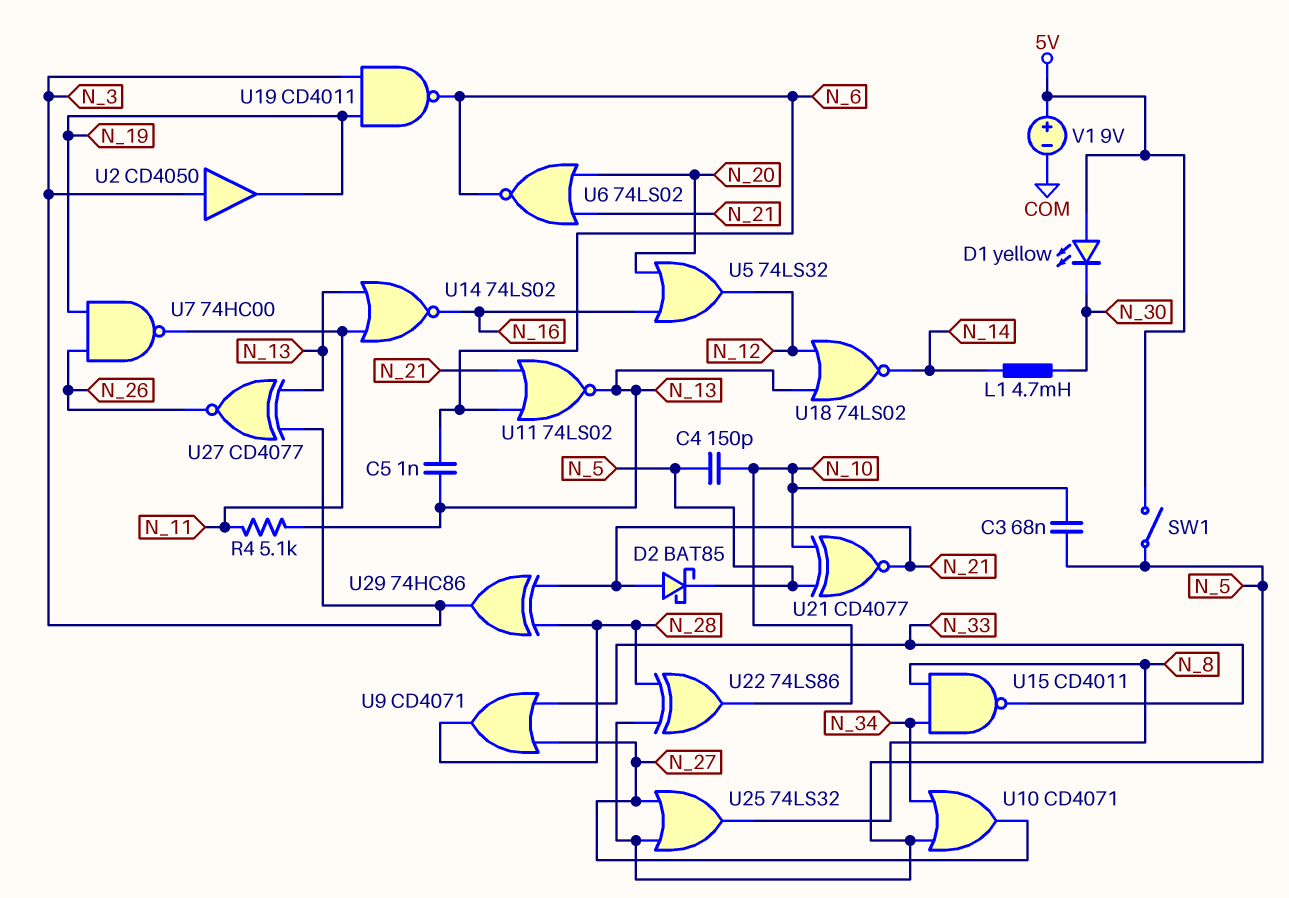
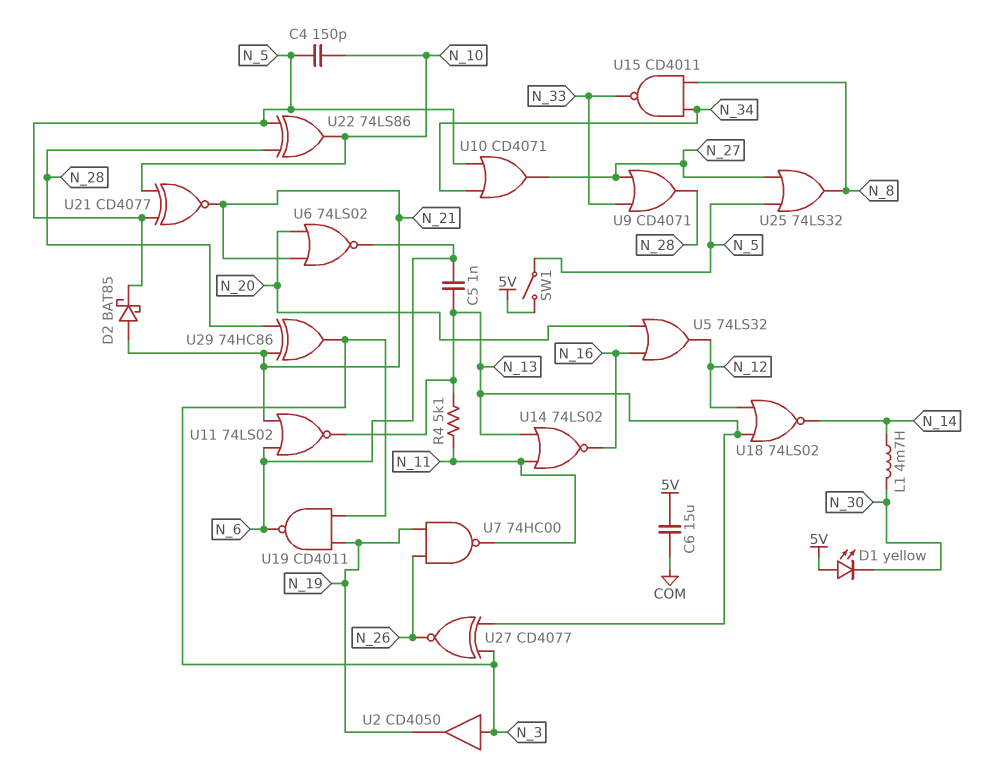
C3: 68nF (N_5, N_10) -> none
C6: none -> 15uF (5V, COM)
V1: 9V (plus 5V, minus COM) -> none

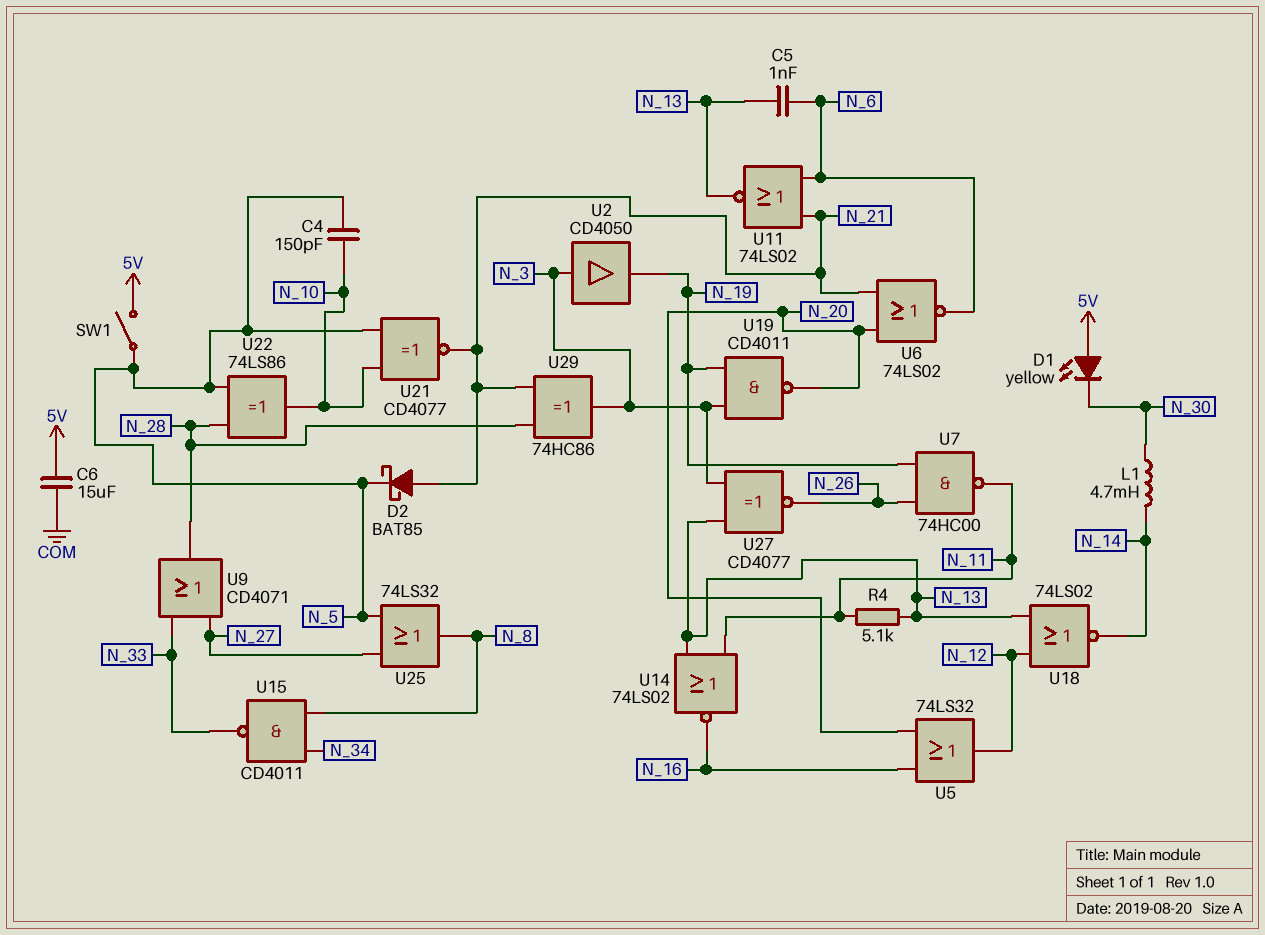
U10: OR CD4071 (in N_5, in N_34, out N_27) -> none
U19: NAND CD4011 (in N_3, in N_19, out N_6) -> NAND CD4011 (in N_3, in N_19, out N_20)

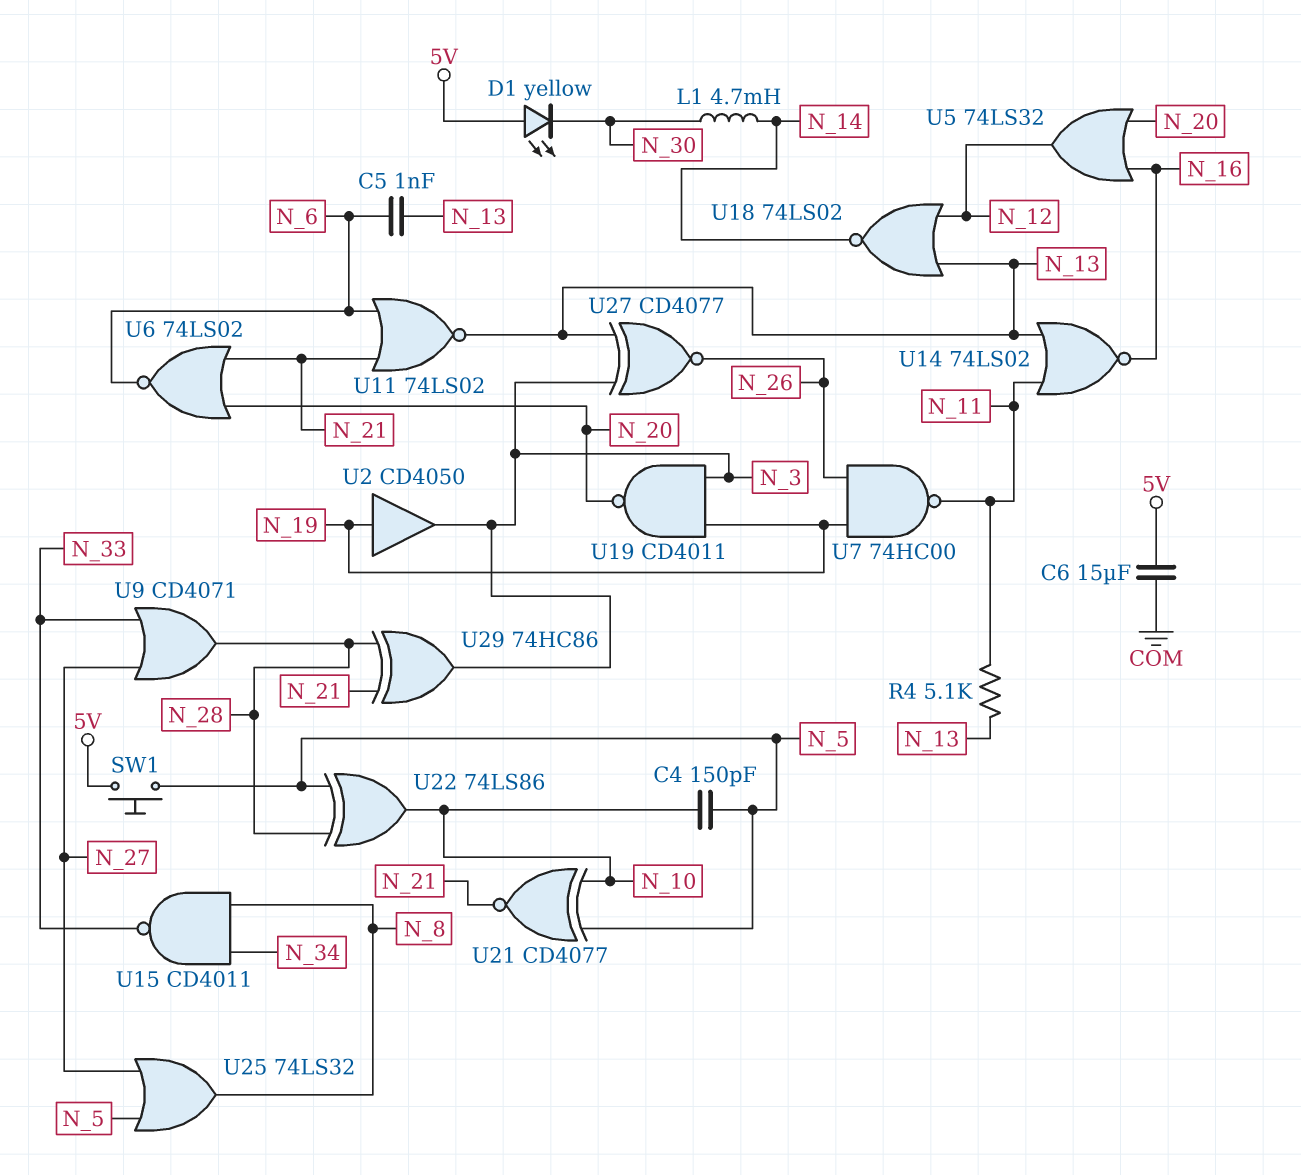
D2: schottky BAT85 (A N_21, K N_5) -> none
SW1: switch (5V, N_5) -> button (5V, N_5)
U2: buffer CD4050 (in N_3, out N_19) -> buffer CD4050 (in N_19, out N_3)

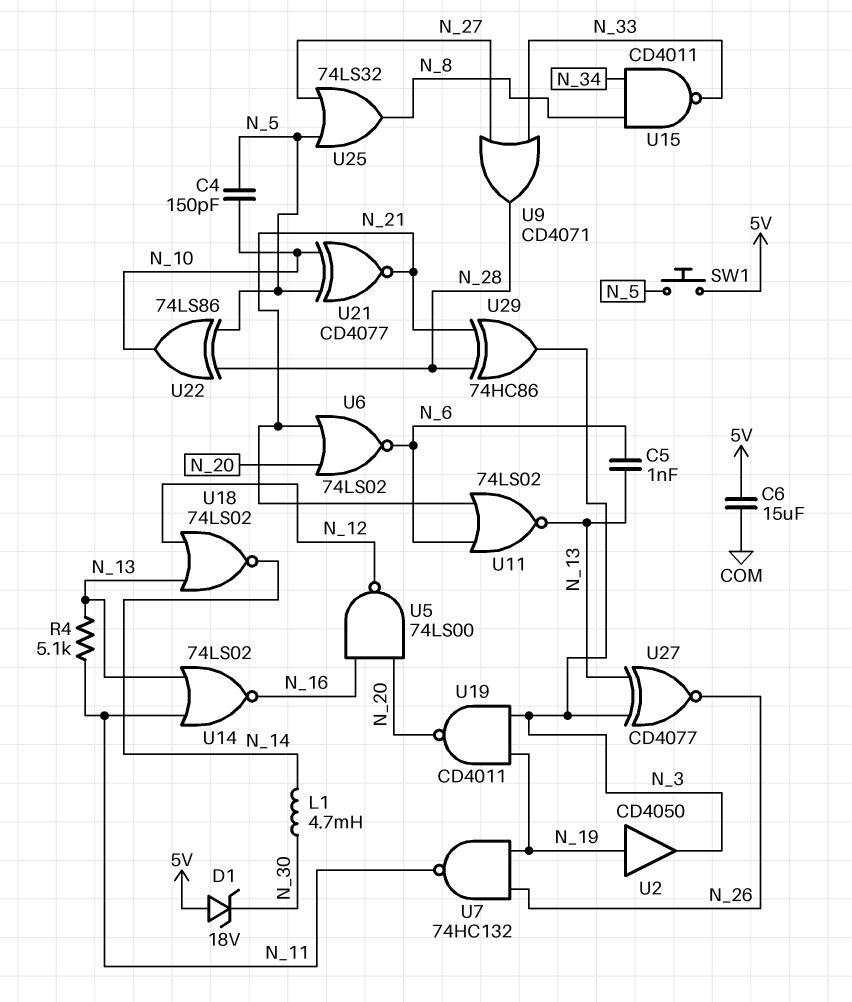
D1: LED yellow (A 5V, K N_30) -> zener 18V (A 5V, K N_30)
U5: OR 74LS32 (in N_16, in N_20, out N_12) -> NAND 74LS00 (in N_16, in N_20, out N_12)
U7: NAND 74HC00 (in N_19, in N_26, out N_11) -> NAND 74HC132 (in N_19, in N_26, out N_11)

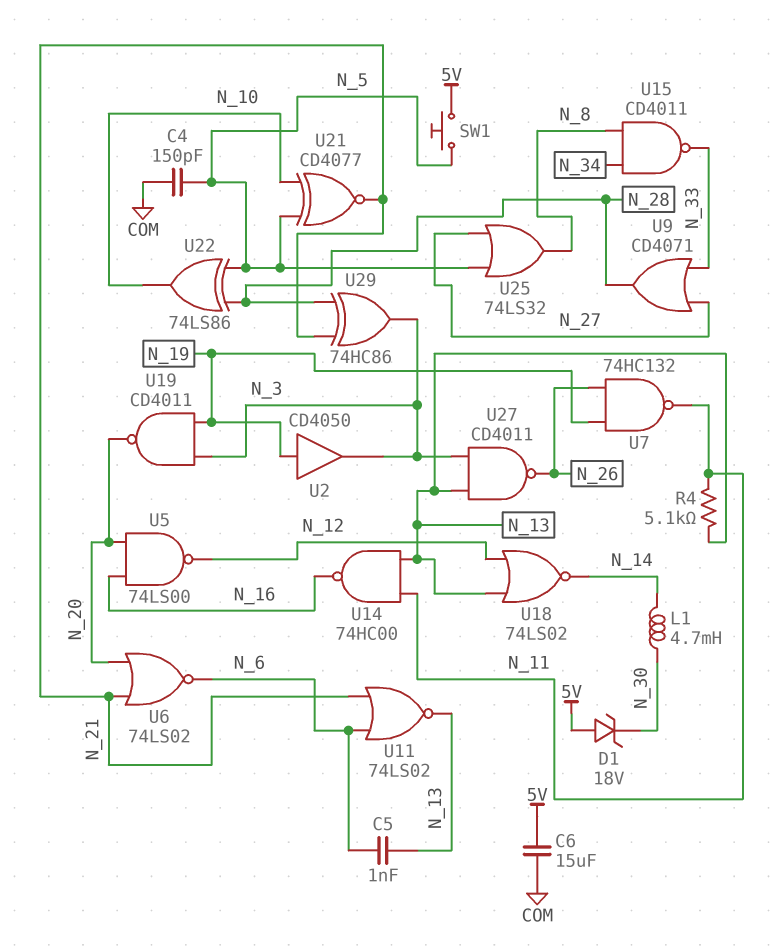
C4: 150pF (N_5, N_10) -> 150pF (COM, N_5)
U14: NOR 74LS02 (in N_11, in N_13, out N_16) -> NAND 74HC00 (in N_11, in N_13, out N_16)
U27: XNOR CD4077 (in N_3, in N_13, out N_26) -> NAND CD4011 (in N_3, in N_13, out N_26)

